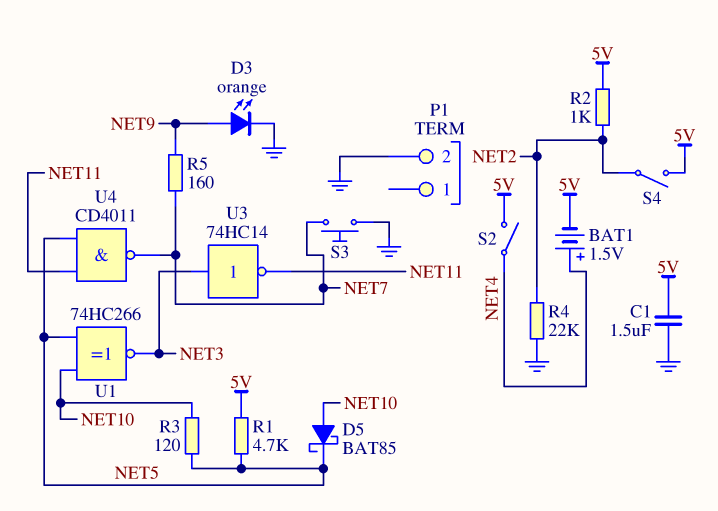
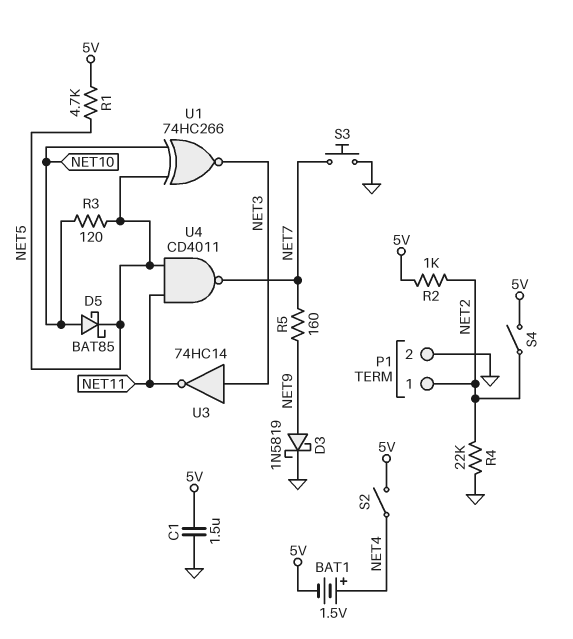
D3: LED orange (A NET9, K GND) -> schottky 1N5819 (A NET9, K GND)
P1 pin 1: none -> NET2

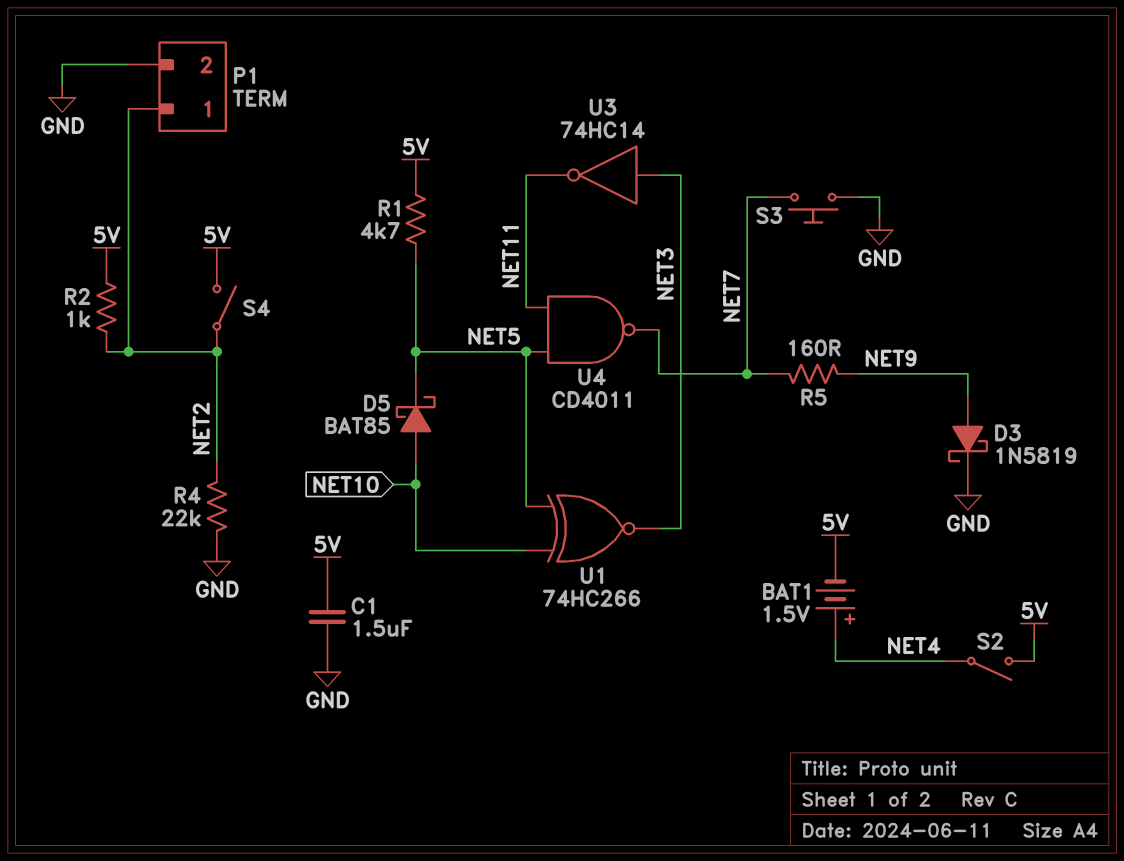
R3: 120 (NET5, NET10) -> none

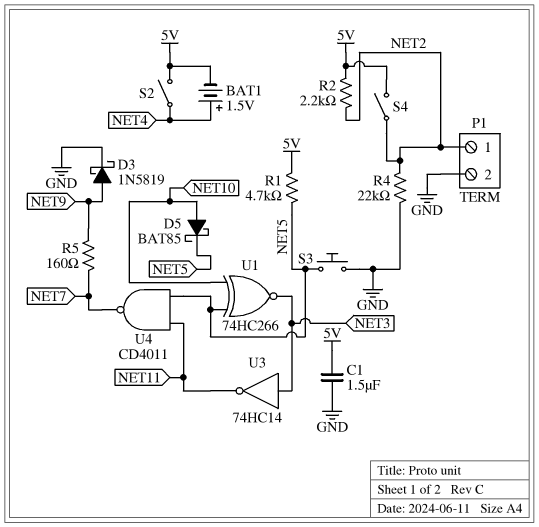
R2: 1k (5V, NET2) -> 2.2k (5V, NET2)
S3: button (GND, NET7) -> button (GND, NET5)

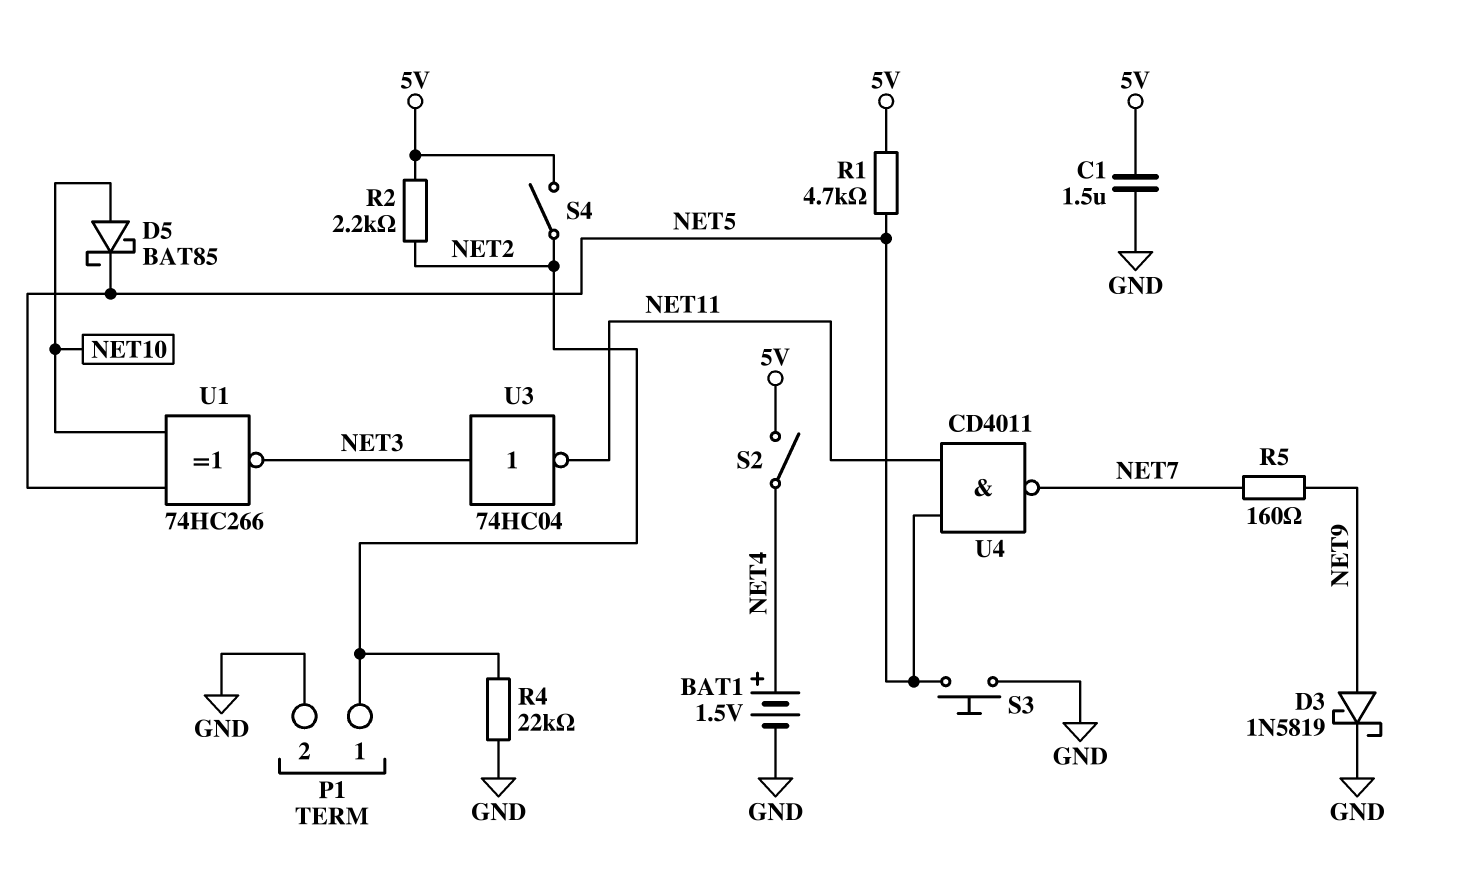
BAT1: 1.5V (plus NET4, minus 5V) -> 1.5V (plus NET4, minus GND)
U3: NOT 74HC14 (in NET3, out NET11) -> NOT 74HC04 (in NET3, out NET11)

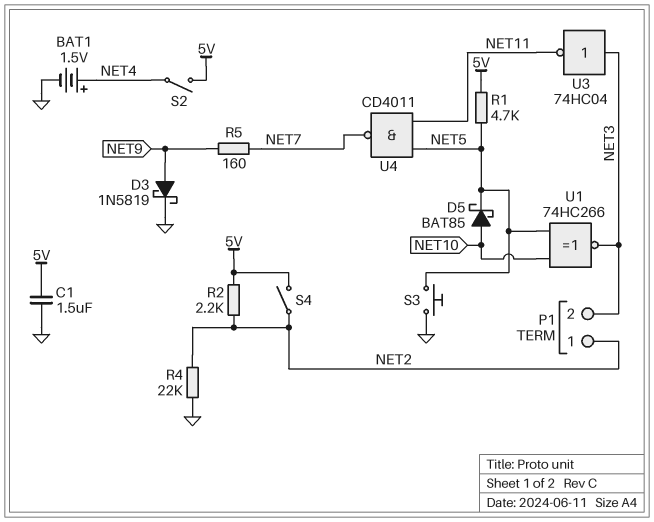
P1 pin 2: GND -> NET3

